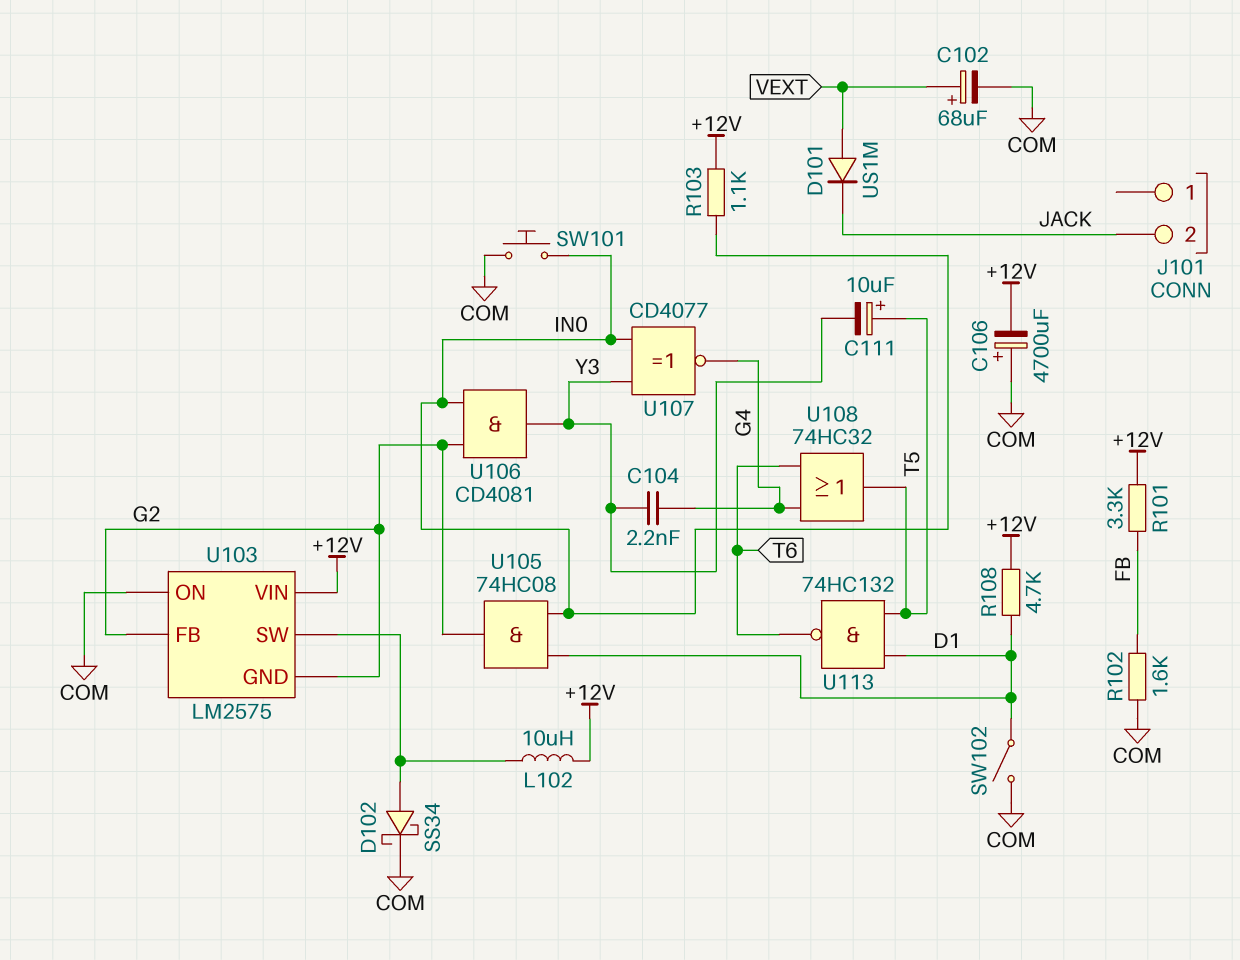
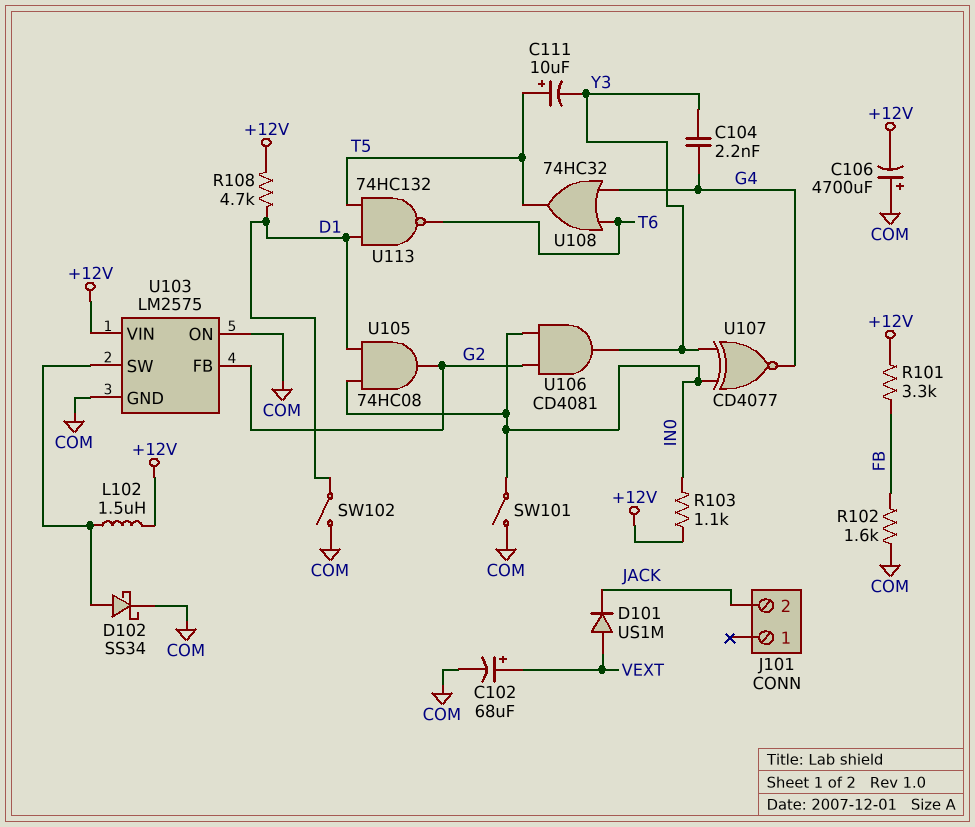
L102: 10uH (+12V, U103/SW) -> 1.5uH (+12V, U103/SW)
SW101: button (COM, IN0) -> switch (COM, IN0)
U103 pin GND: G2 -> COM

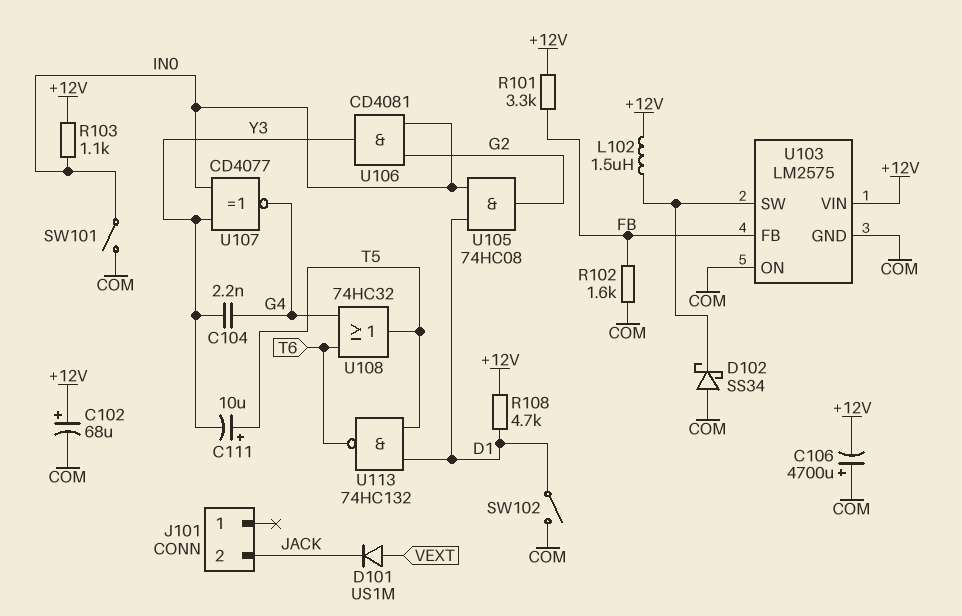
C102: 68uF (plus VEXT, minus COM) -> 68uF (plus +12V, minus COM)
D102: schottky SS34 (A U103/SW, K COM) -> schottky SS34 (A COM, K U103/SW)
U103 pin FB: G2 -> FB

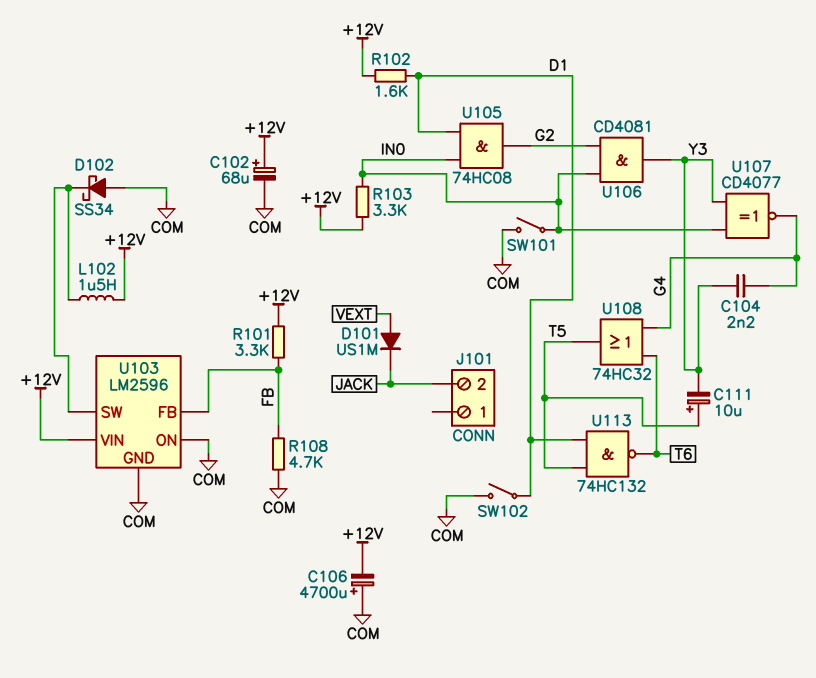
R102: 1.6k (COM, FB) -> 1.6k (+12V, D1)
R103: 1.1k (+12V, IN0) -> 3.3k (+12V, IN0)
R108: 4.7k (+12V, D1) -> 4.7k (COM, FB)
U103: LM2575 -> LM2596

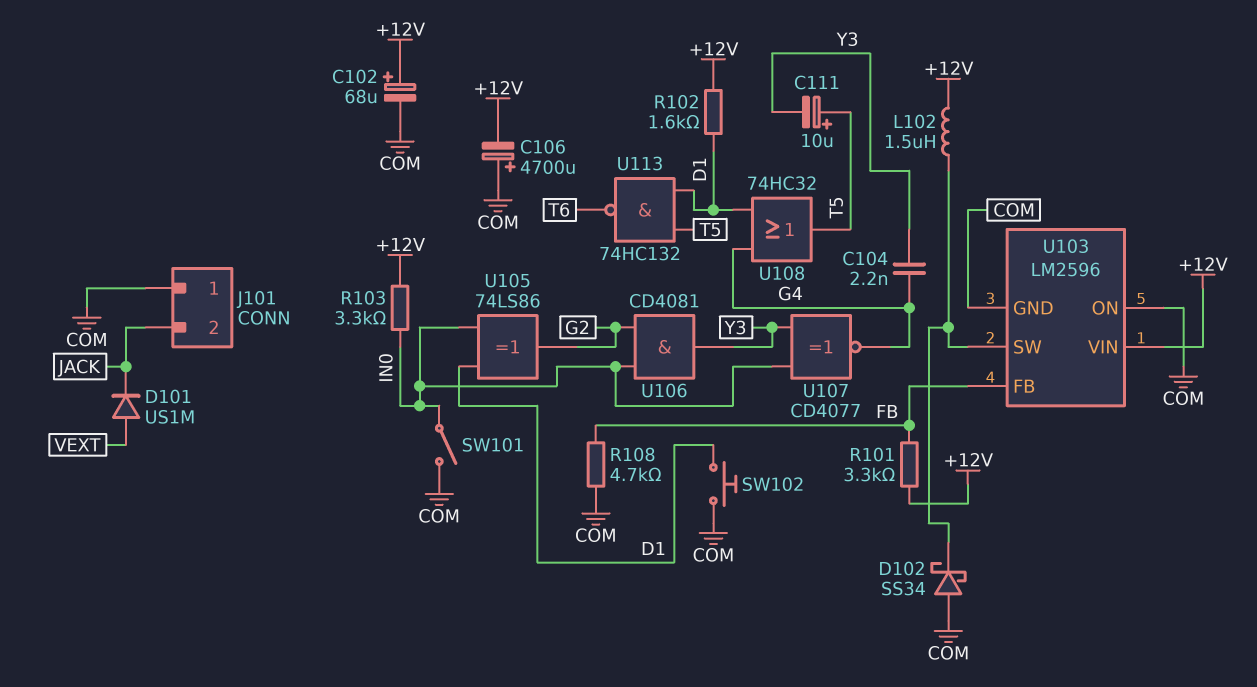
J101 pin 1: none -> COM
SW102: switch (COM, D1) -> button (COM, D1)
U105: AND 74HC08 (in D1, in IN0, out G2) -> XOR 74LS86 (in D1, in IN0, out G2)
U108: OR 74HC32 (in G4, in T6, out T5) -> OR 74HC32 (in D1, in G4, out T5)

